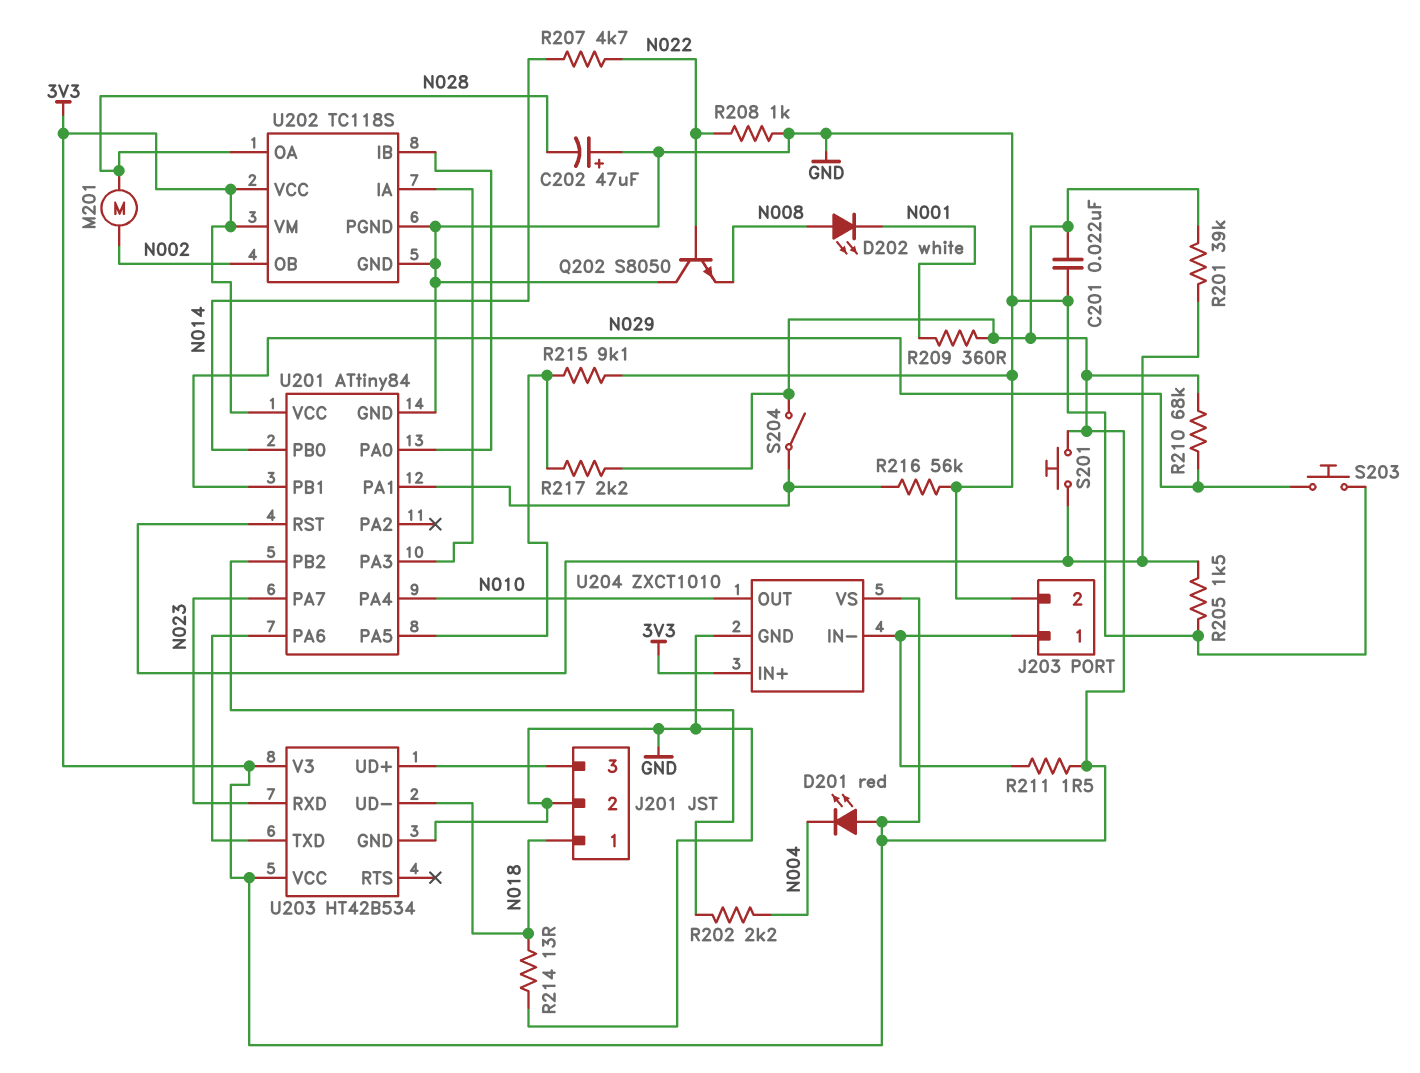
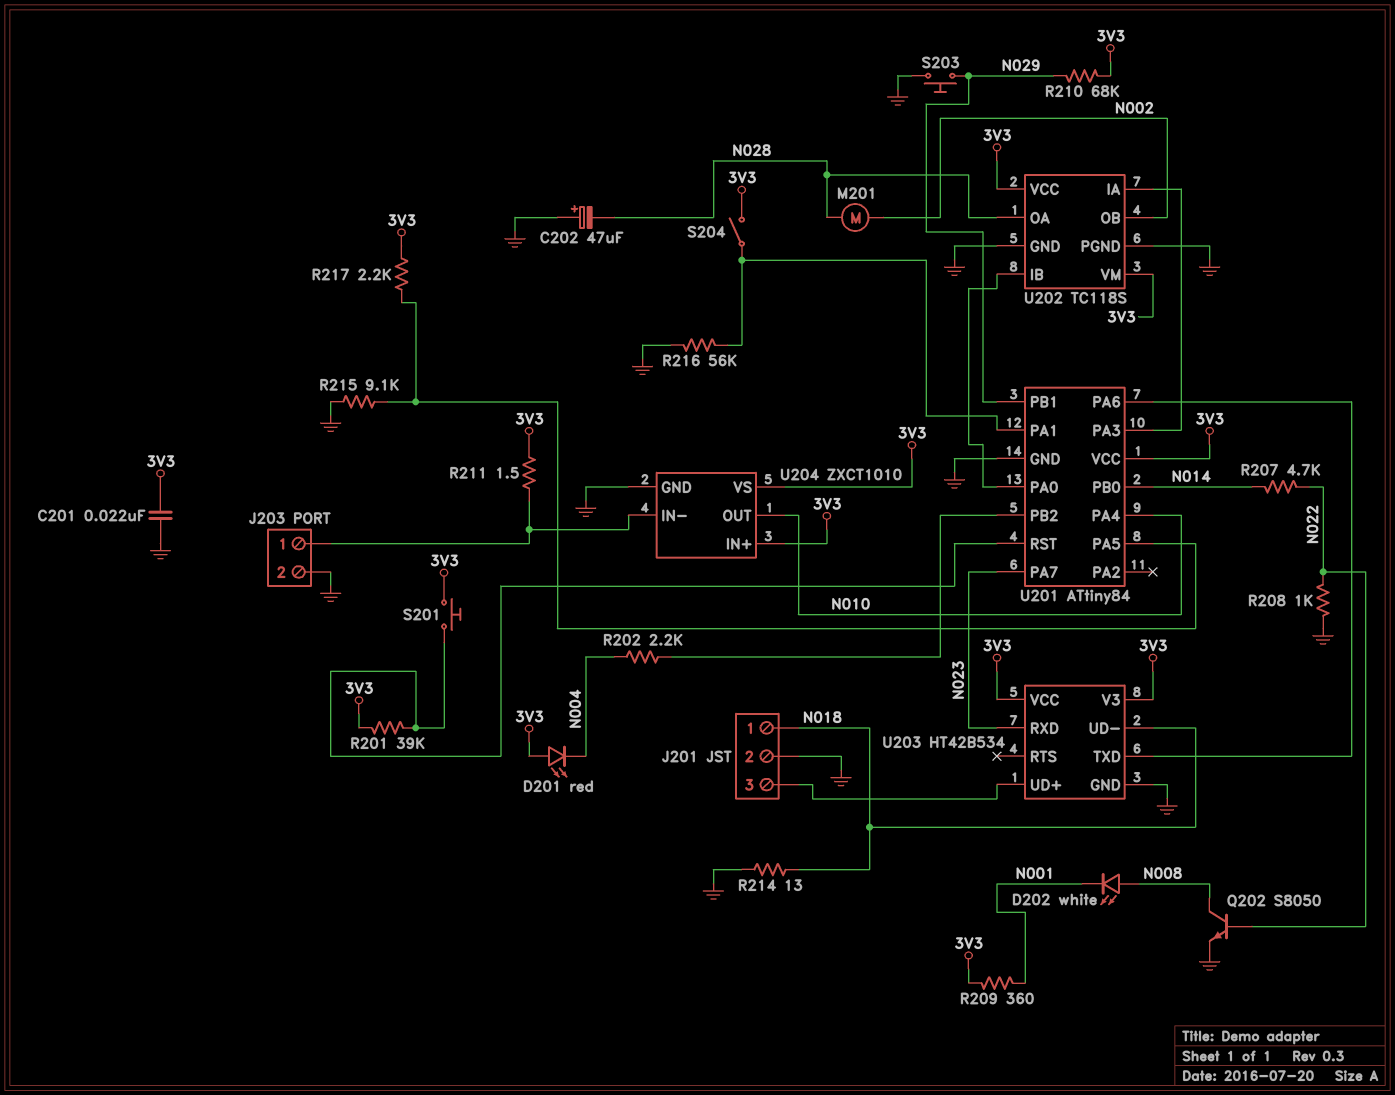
Q202: NPN S8050 (B N022, C GND, E N008) -> NPN S8050 (B N022, C N008, E GND)
R205: 1.5k (GND, U201/RST) -> none

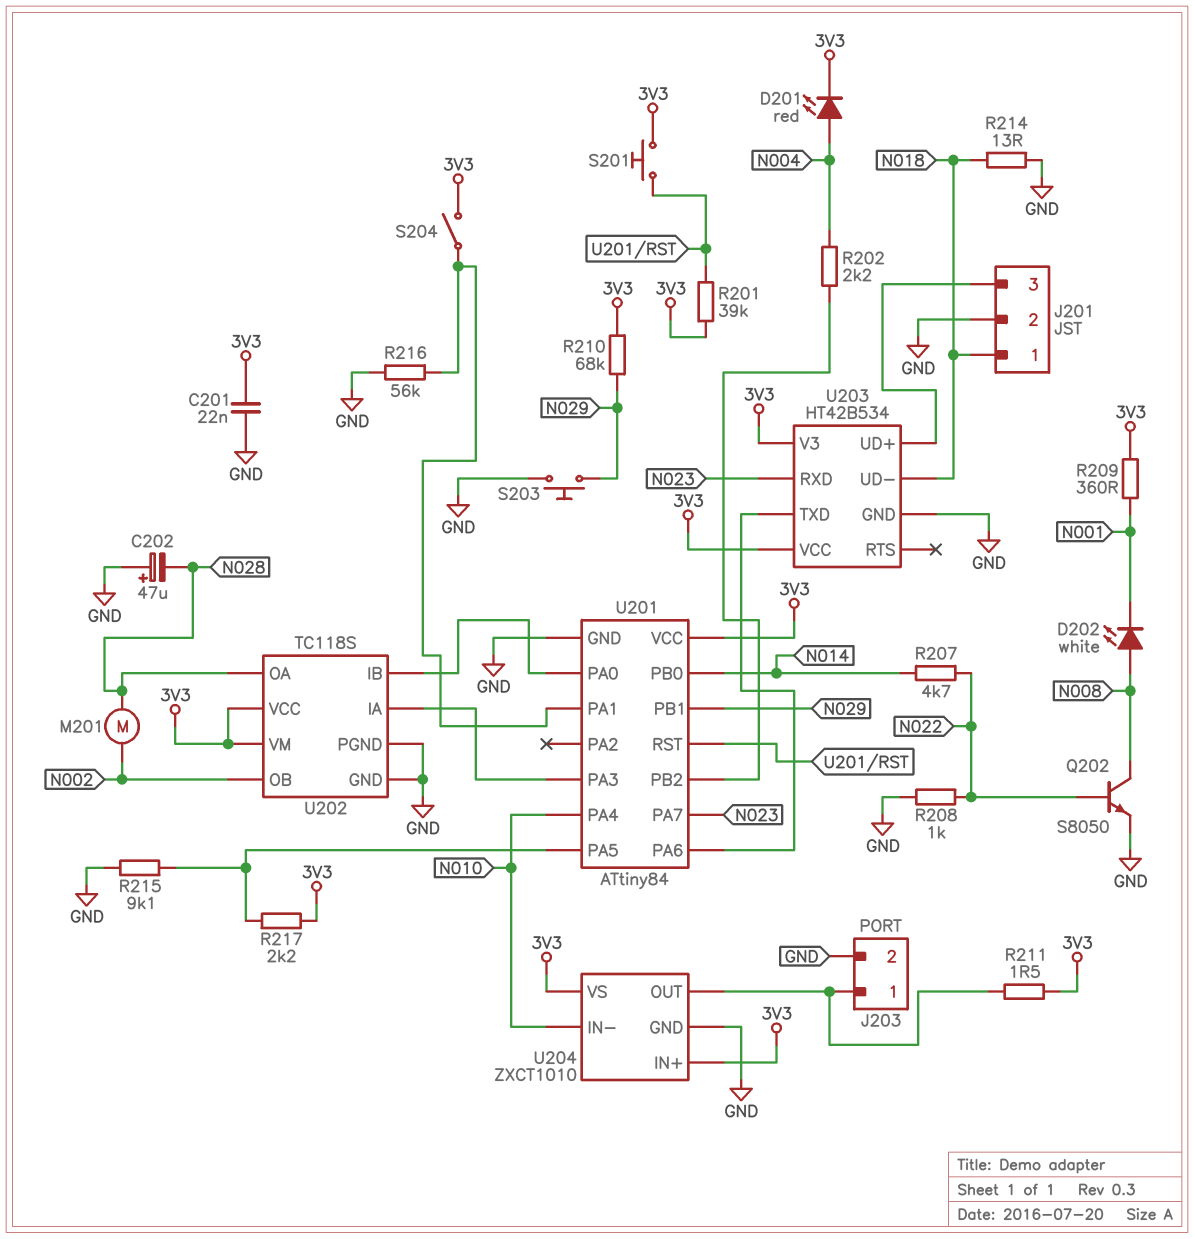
D201: LED red (A 3V3, K N004) -> LED red (A N004, K 3V3)
U204 pin IN-: J203/1 -> N010
U204 pin OUT: N010 -> J203/1

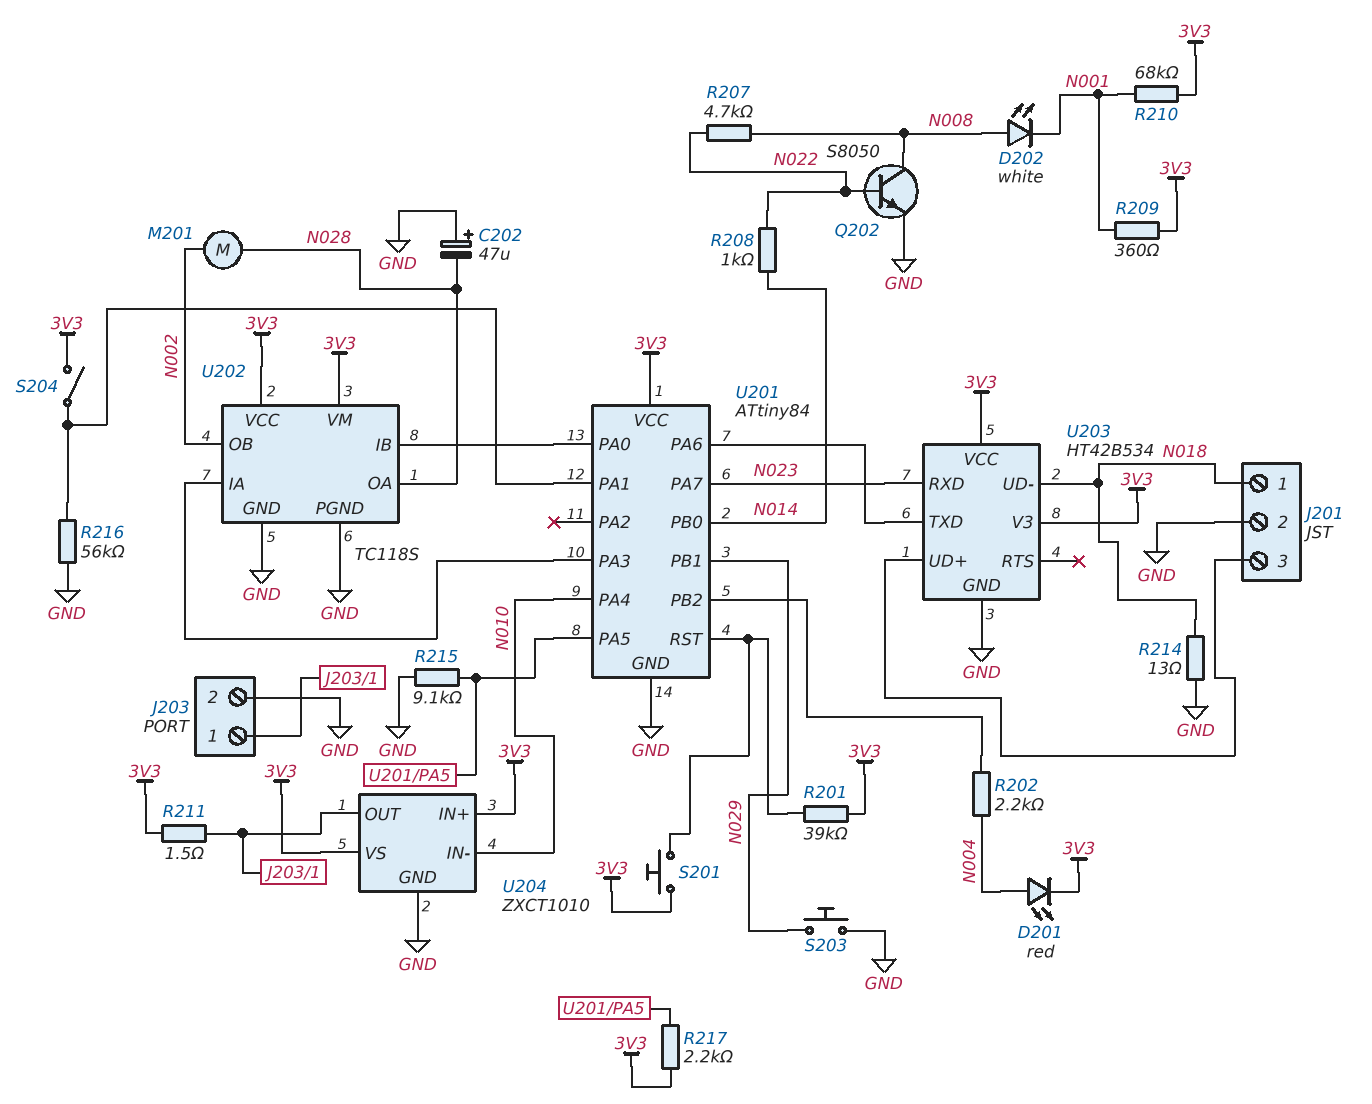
C201: 22nF (3V3, GND) -> none
R207: 4.7k (N014, N022) -> 4.7k (N008, N022)
R208: 1k (GND, N022) -> 1k (N014, N022)
R210: 68k (3V3, N029) -> 68k (3V3, N001)

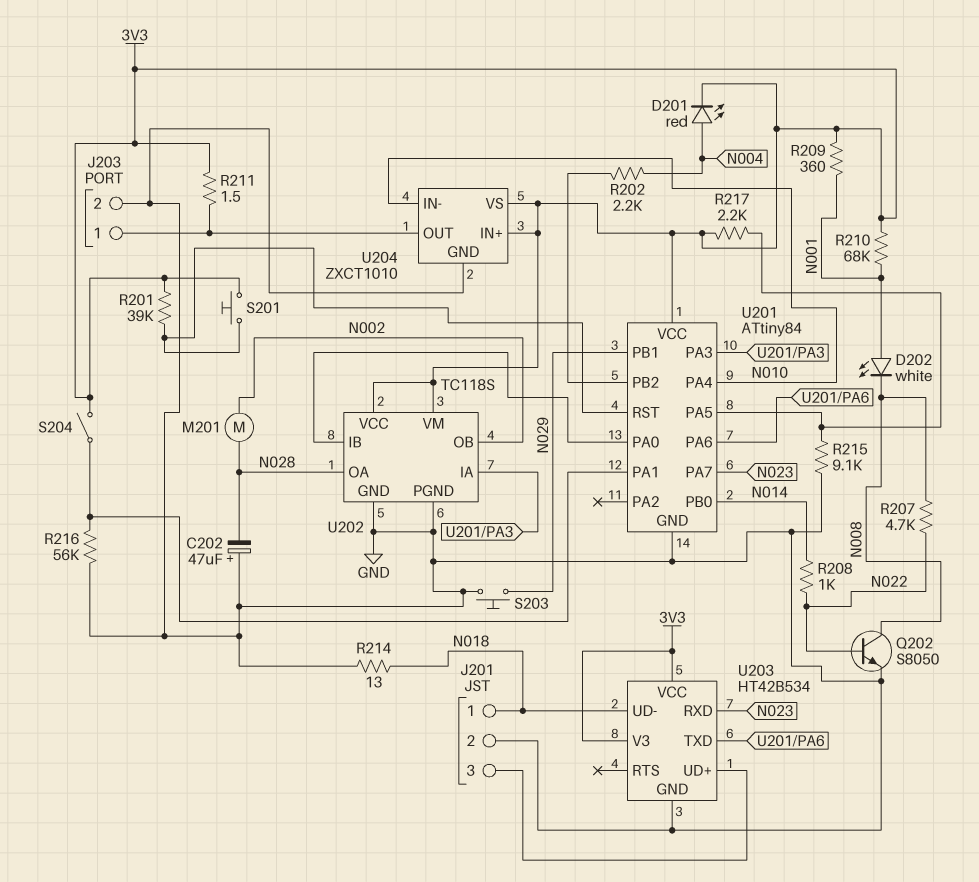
D202: LED white (A N008, K N001) -> LED white (A N001, K N008)

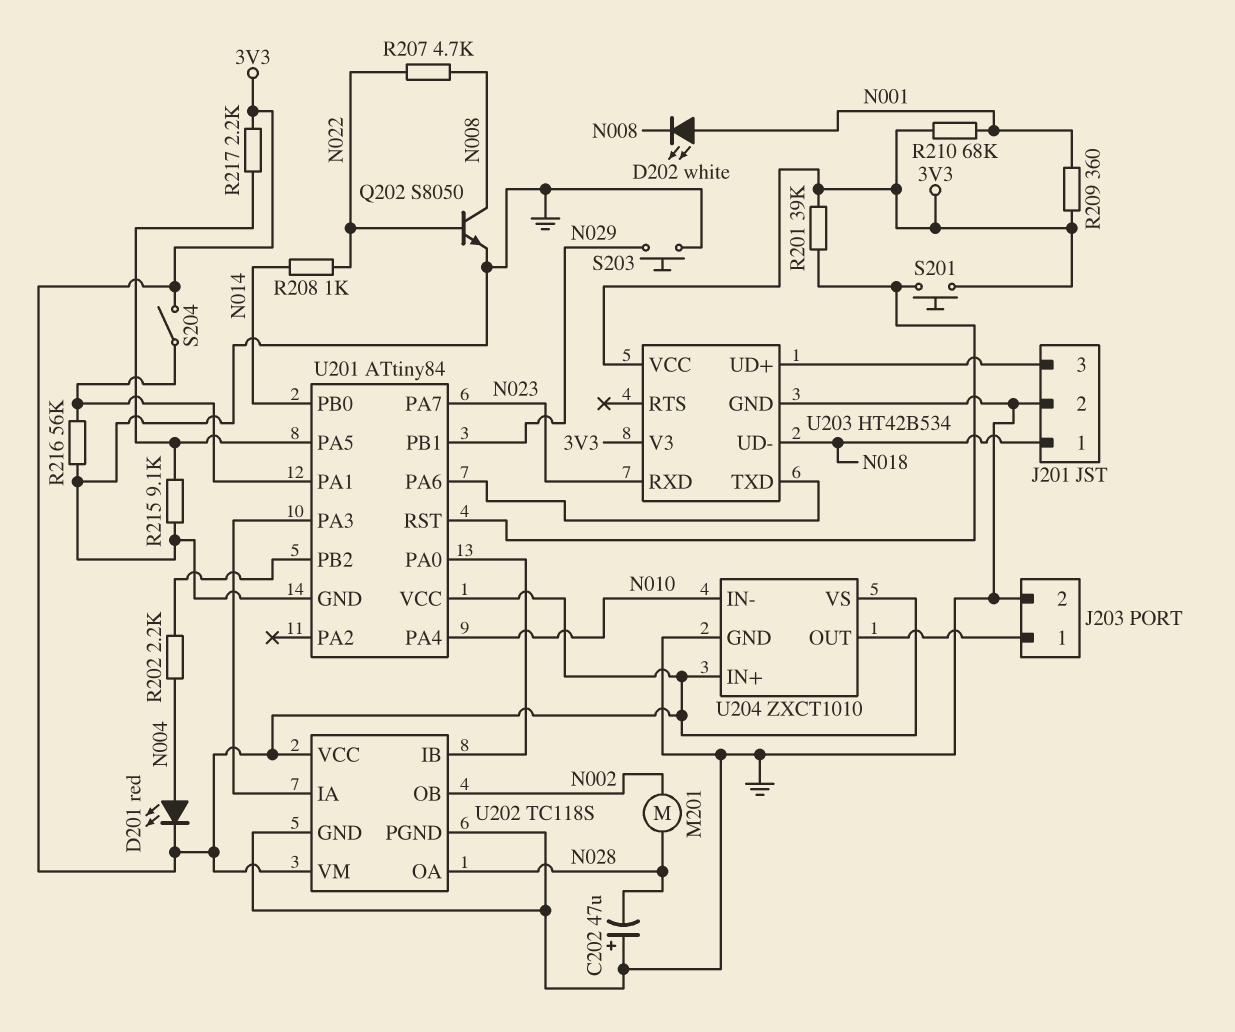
R211: 1.5 (3V3, J203/1) -> none
R214: 13 (GND, N018) -> none

